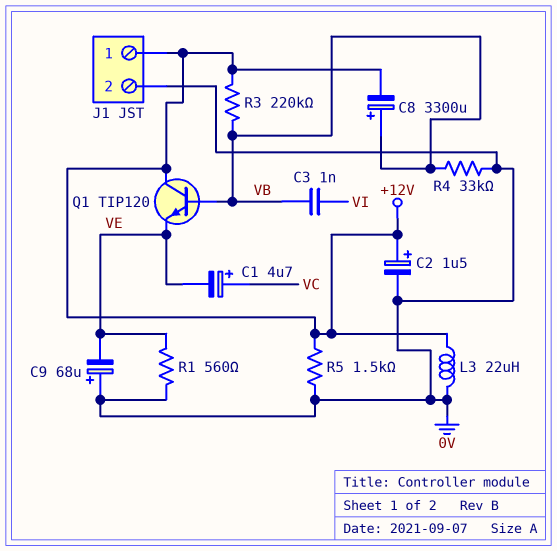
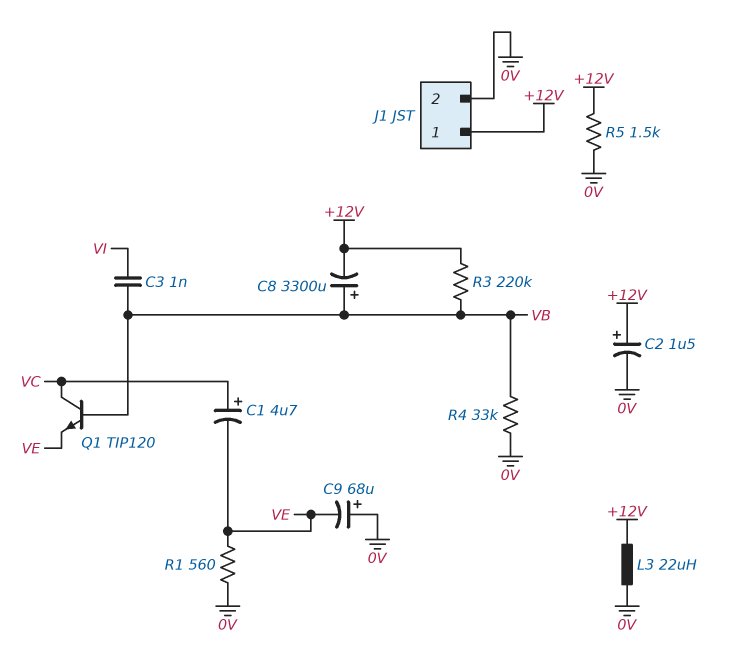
Q1: NPN TIP120 (B VB, C +12V, E VE) -> NPN TIP120 (B VB, C VC, E VE)

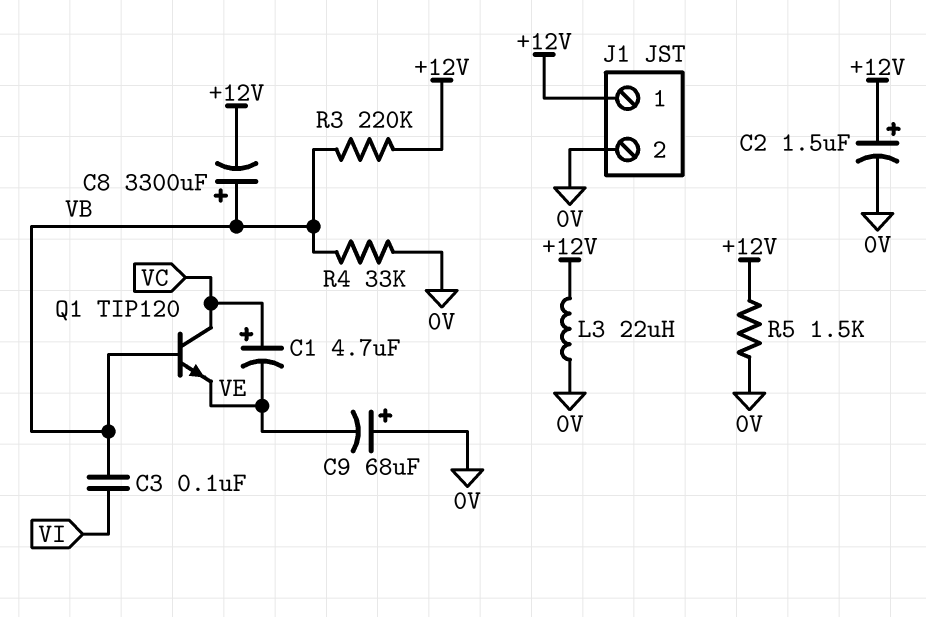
C3: 1nF (VB, VI) -> 100nF (VB, VI)
R1: 560 (0V, VE) -> none

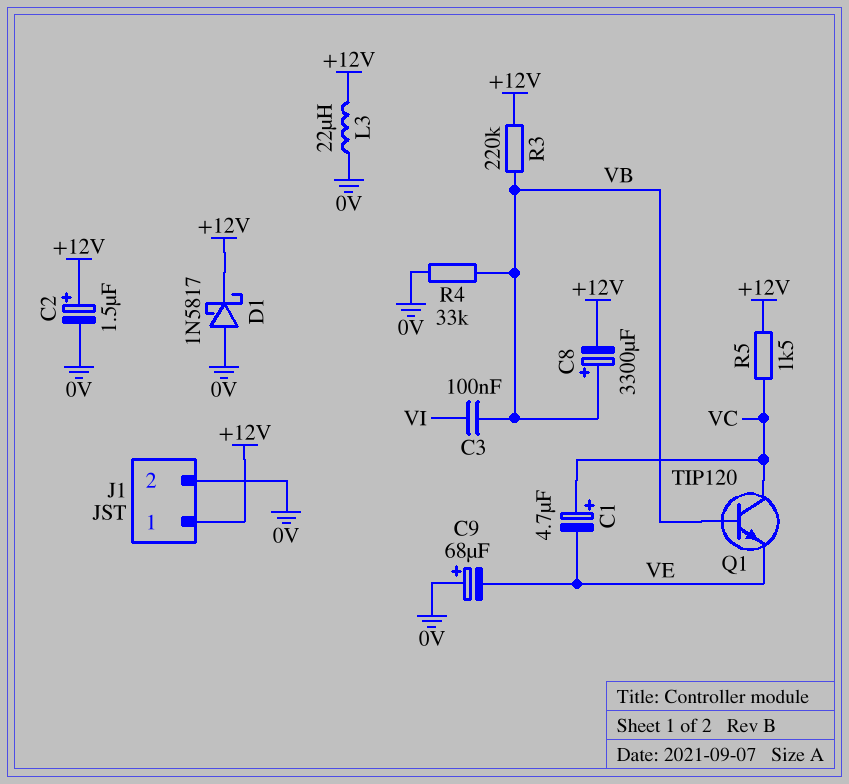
D1: none -> schottky 1N5817 (A 0V, K +12V)
R5: 1.5k (+12V, 0V) -> 1.5k (+12V, VC)

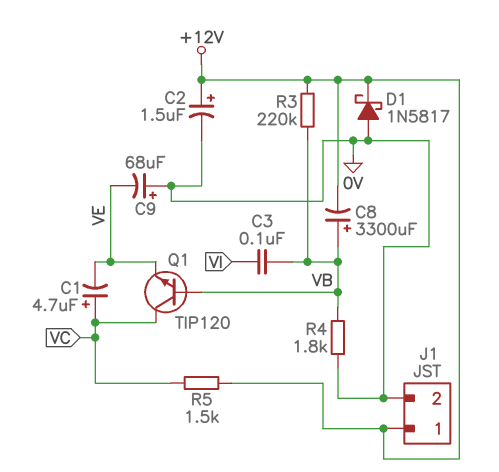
L3: 22uH (+12V, 0V) -> none
R4: 33k (0V, VB) -> 1.8k (0V, VB)

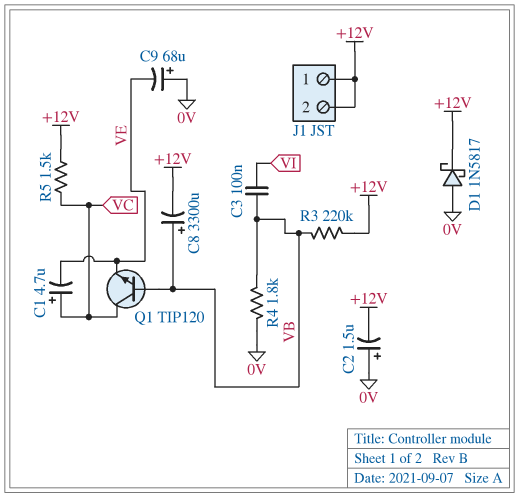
C2: 1.5uF (plus +12V, minus 0V) -> 1.5uF (plus 0V, minus +12V)
J1 pin 2: 0V -> +12V

